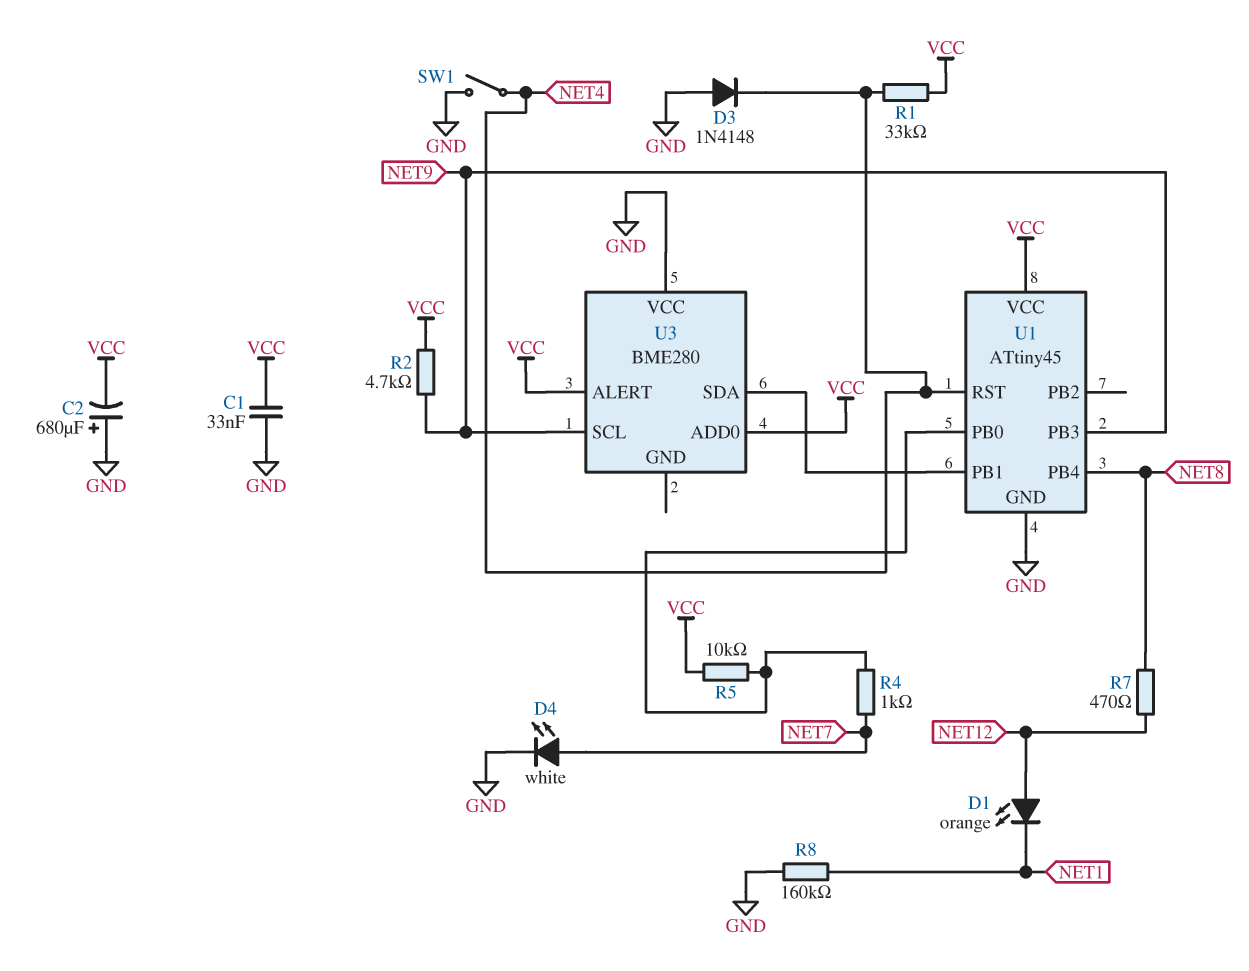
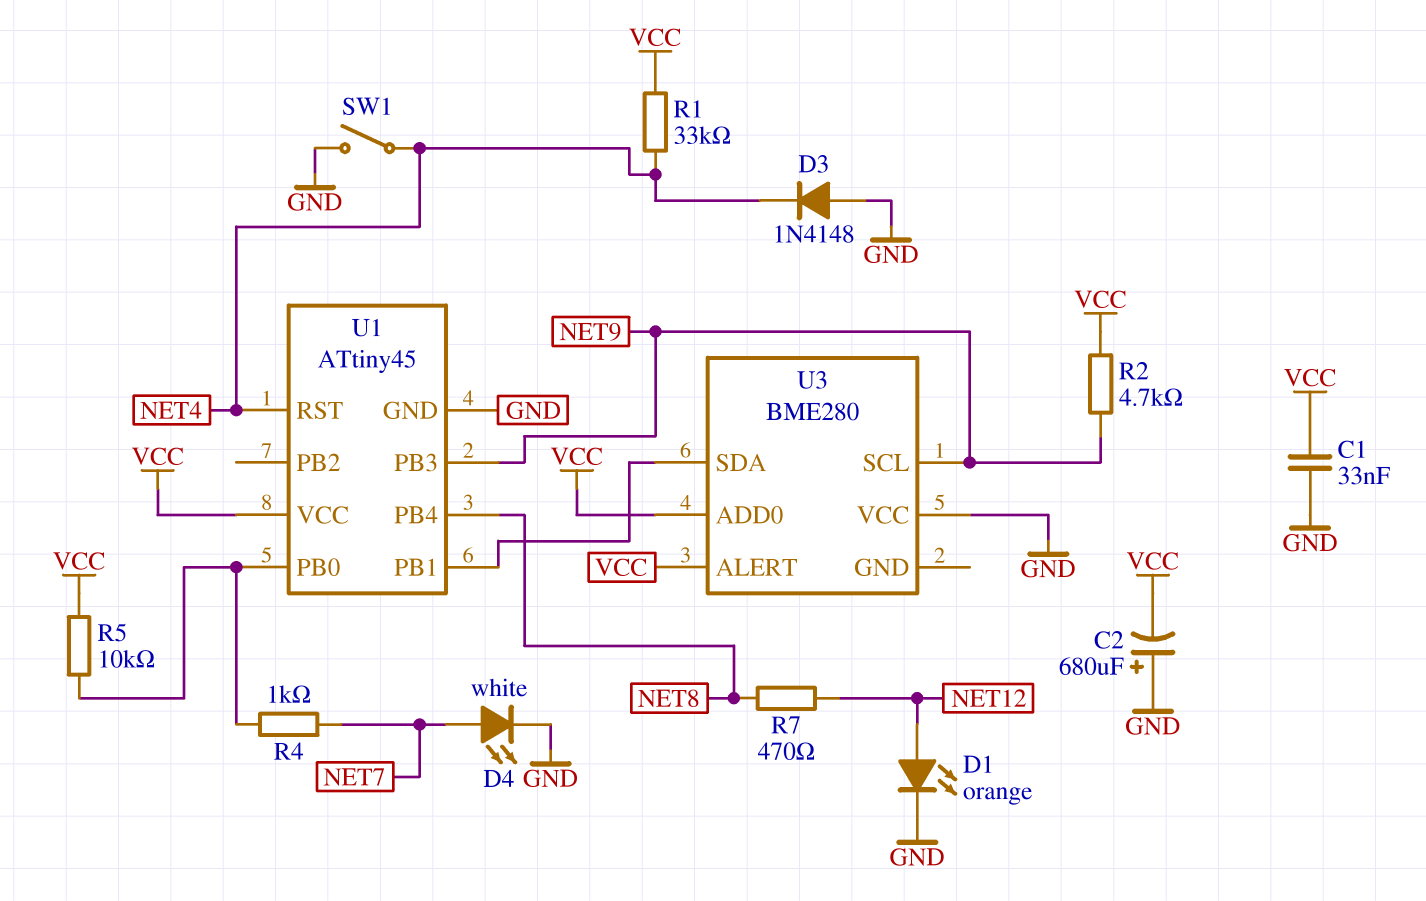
D1: LED orange (A NET12, K NET1) -> LED orange (A NET12, K GND)
R8: 160k (GND, NET1) -> none

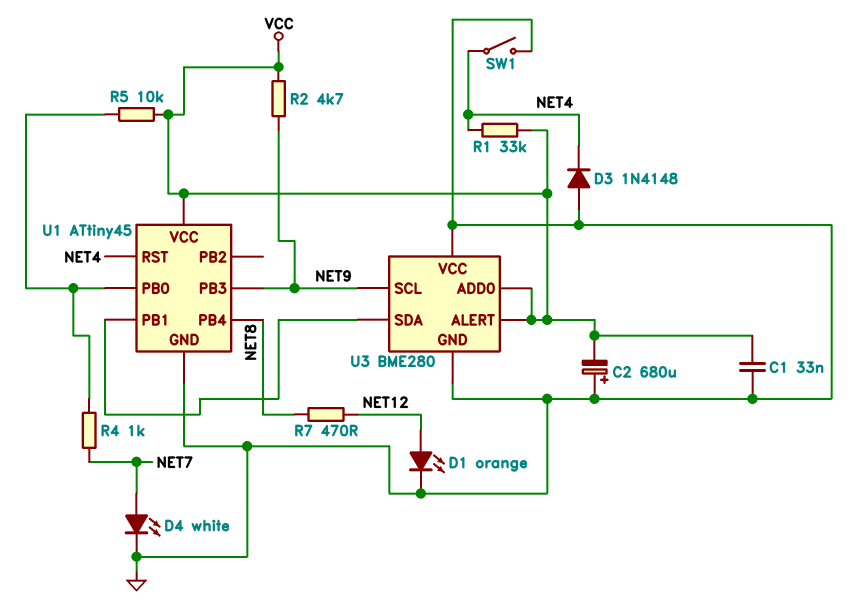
U3 pin GND: none -> GND

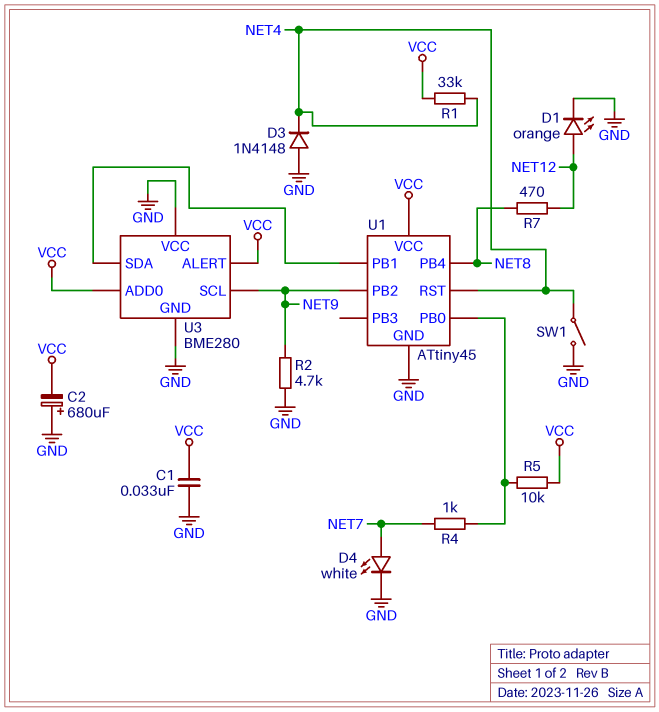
R2: 4.7k (NET9, VCC) -> 4.7k (GND, NET9)
U1 pin PB2: none -> NET9
U1 pin PB3: NET9 -> none

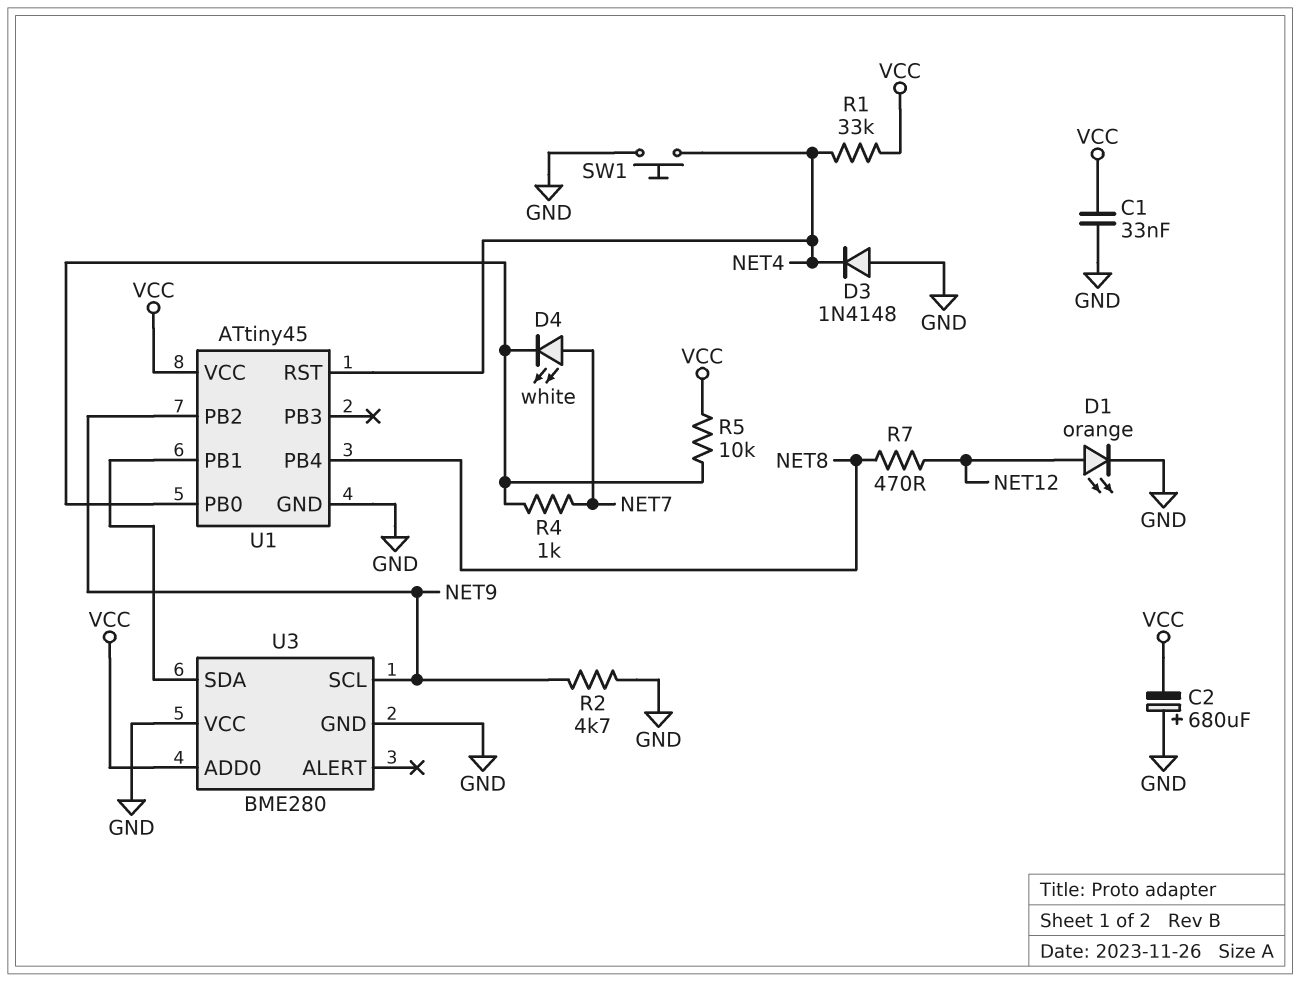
D4: LED white (A NET7, K GND) -> LED white (A NET7, K U1/PB0)
SW1: switch (GND, NET4) -> button (GND, NET4)
U3 pin ALERT: VCC -> none

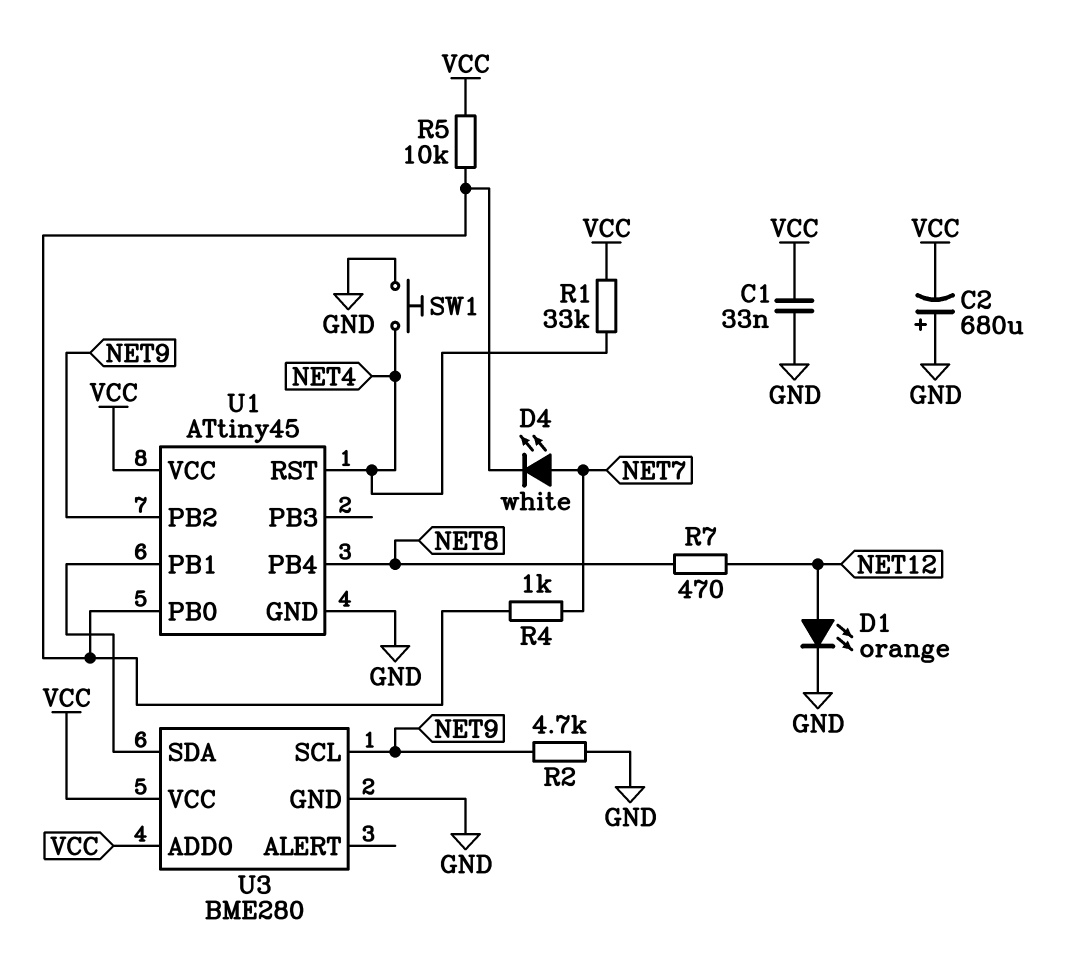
D3: diode 1N4148 (A GND, K NET4) -> none
U3 pin VCC: GND -> VCC

